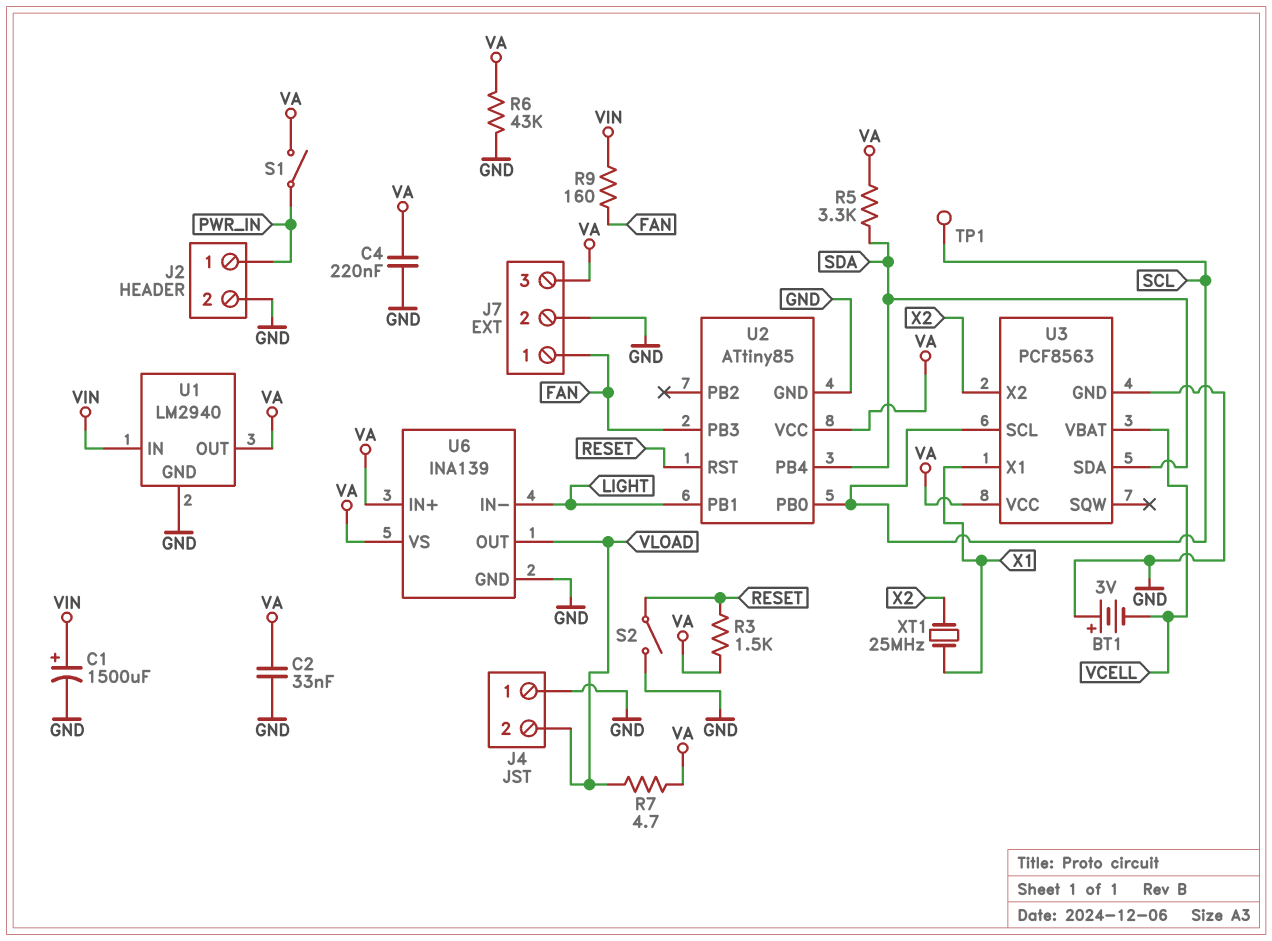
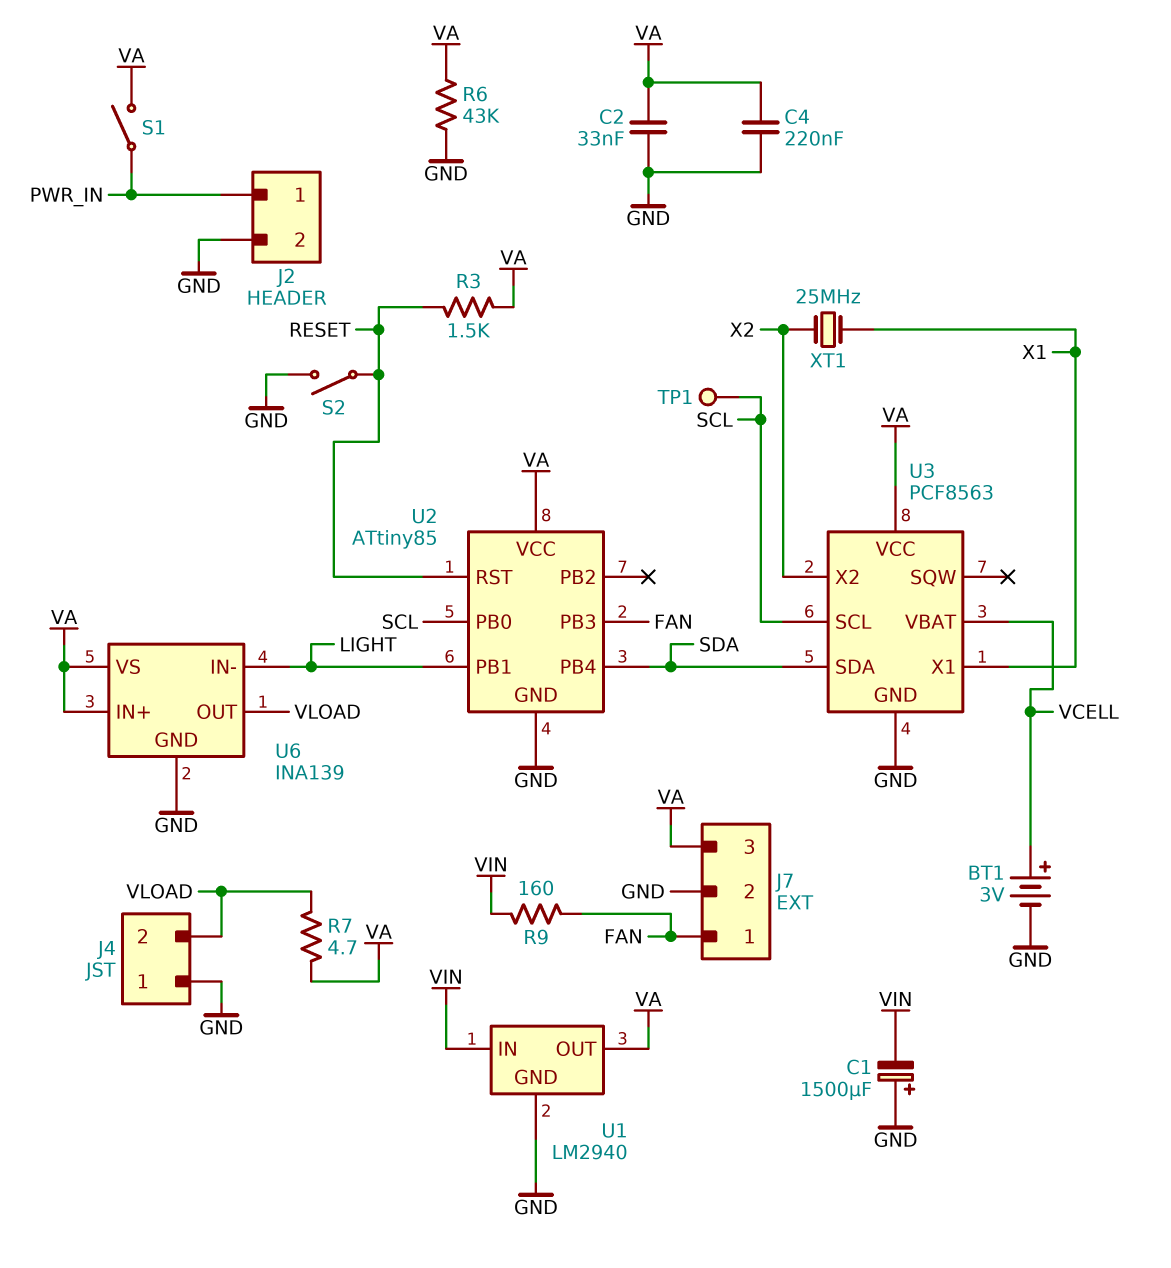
BT1: 3V (plus GND, minus VCELL) -> 3V (plus VCELL, minus GND)
C1: 1500uF (plus VIN, minus GND) -> 1500uF (plus GND, minus VIN)
R5: 3.3k (SDA, VA) -> none

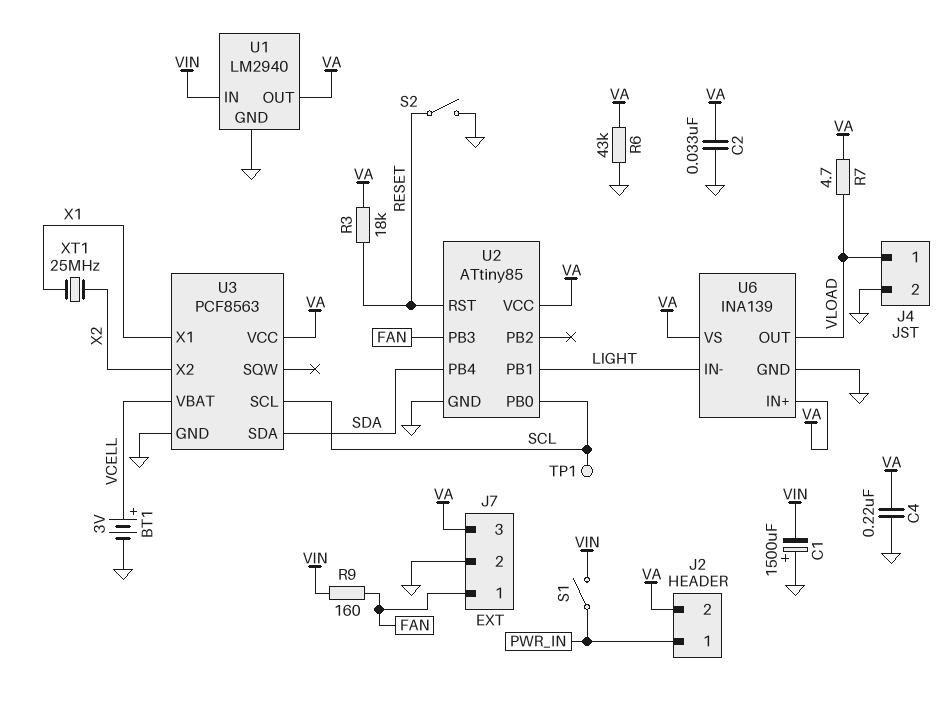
J2 pin 2: GND -> VA
J4 pin 1: GND -> VLOAD
J4 pin 2: VLOAD -> GND
R3: 1.5k (RESET, VA) -> 18k (RESET, VA)
S1: switch (PWR_IN, VA) -> switch (PWR_IN, VIN)

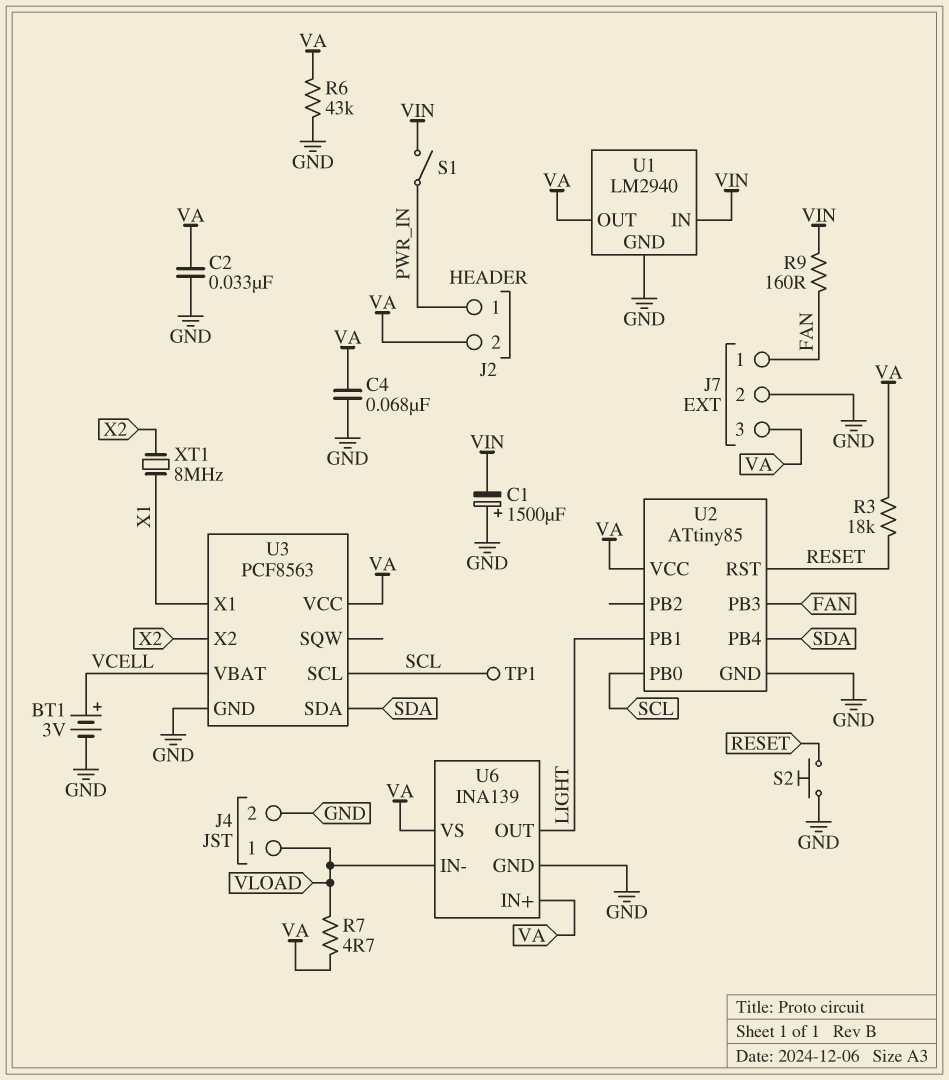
C4: 220nF (GND, VA) -> 68nF (GND, VA)
S2: switch (GND, RESET) -> button (GND, RESET)
U6 pin IN-: LIGHT -> VLOAD
U6 pin OUT: VLOAD -> LIGHT
XT1: 25MHz (X1, X2) -> 8MHz (X1, X2)

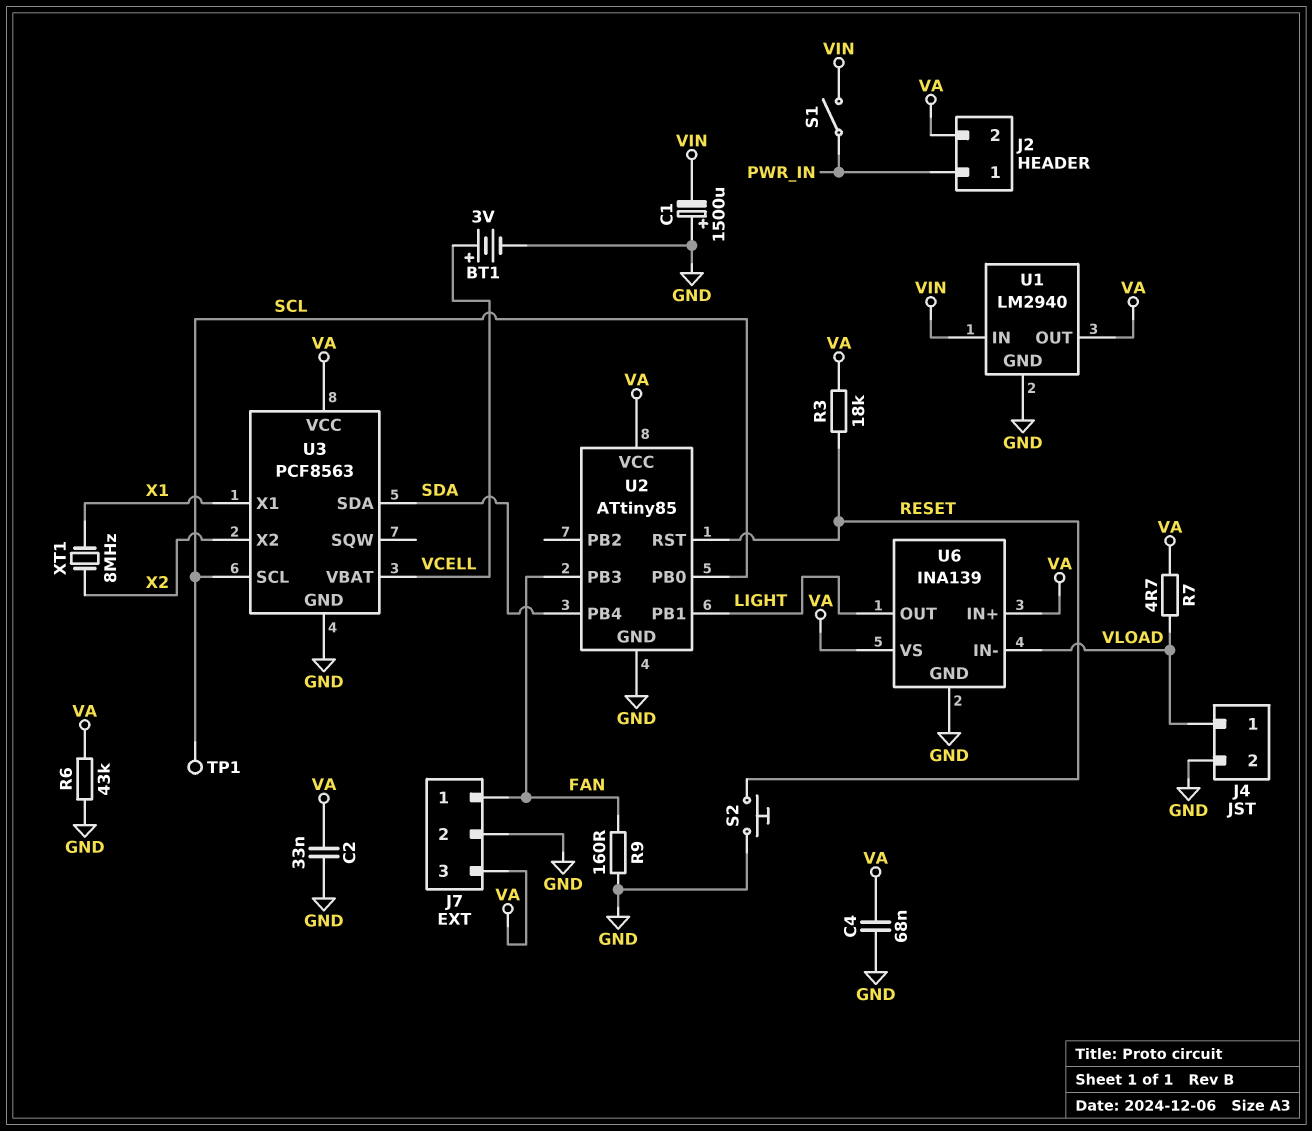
R9: 160 (FAN, VIN) -> 160 (FAN, GND)

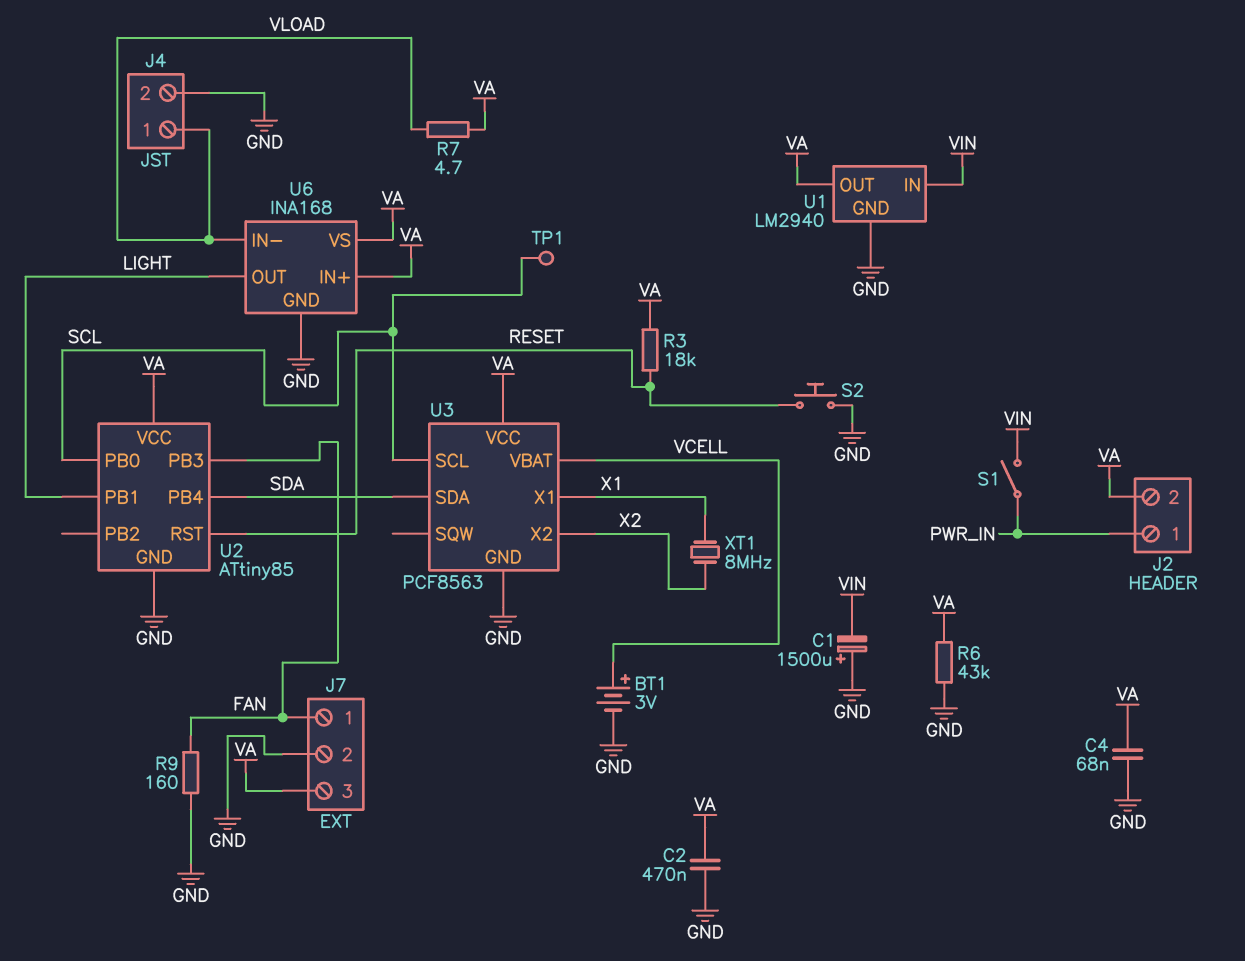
C2: 33nF (GND, VA) -> 470nF (GND, VA)
U6: INA139 -> INA168

